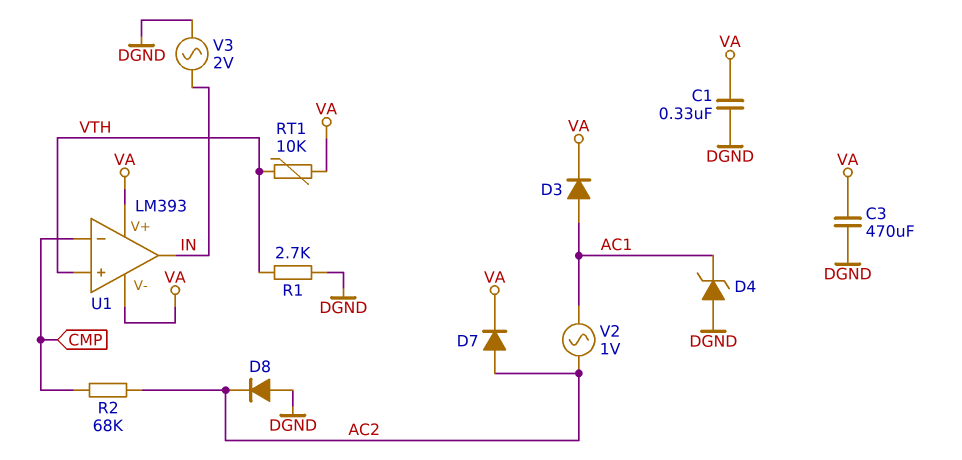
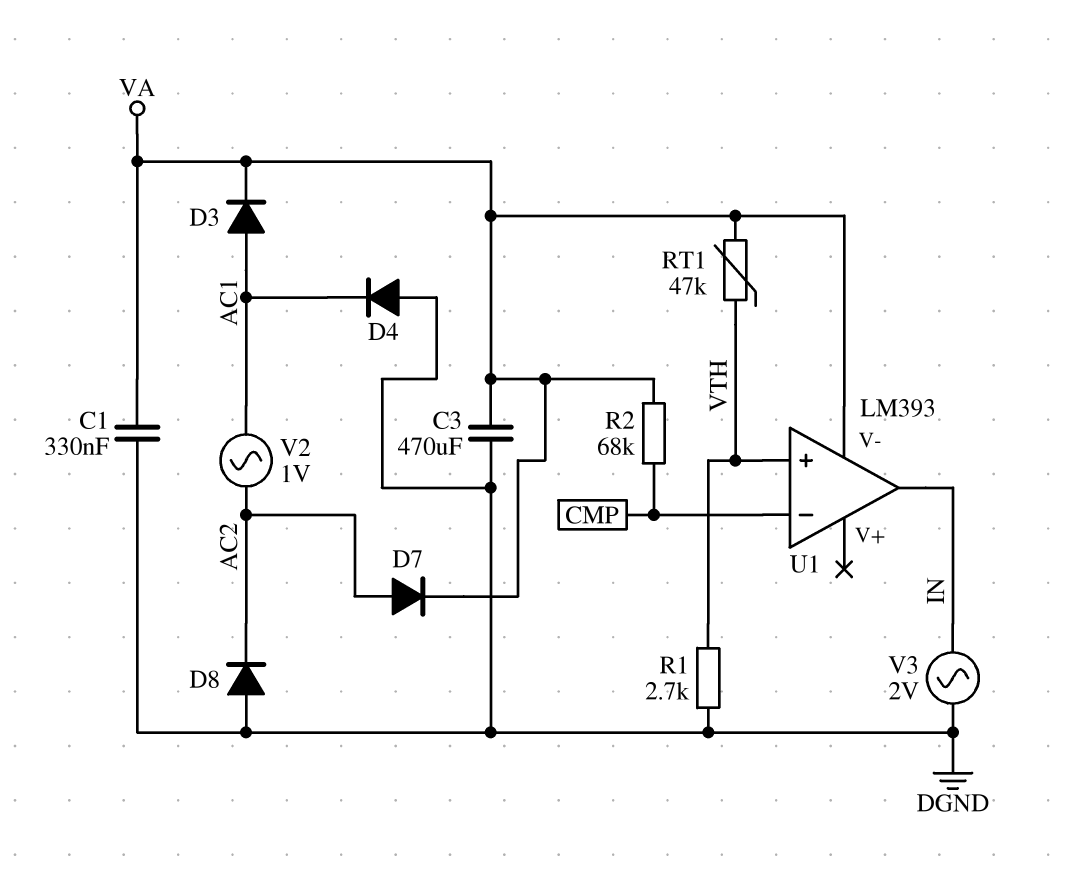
D4: zener (A DGND, K AC1) -> diode (A DGND, K AC1)
R2: 68k (AC2, CMP) -> 68k (CMP, VA)
RT1: 10k (VA, VTH) -> 47k (VA, VTH)
U1 pin V+: VA -> none

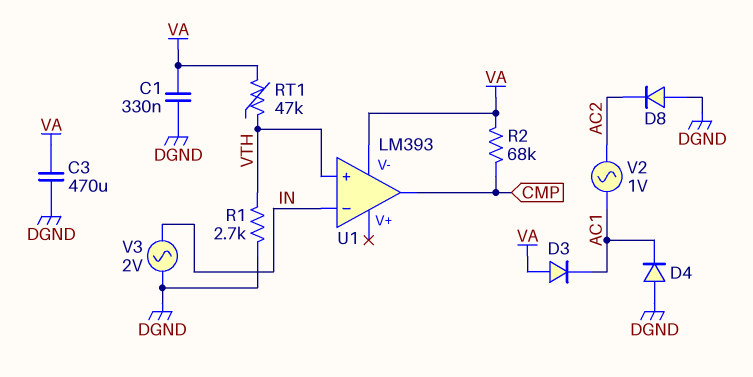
D3: diode (A AC1, K VA) -> diode (A VA, K AC1)
D7: diode (A AC2, K VA) -> none
U1 pin in-: CMP -> IN
U1 pin out: IN -> CMP

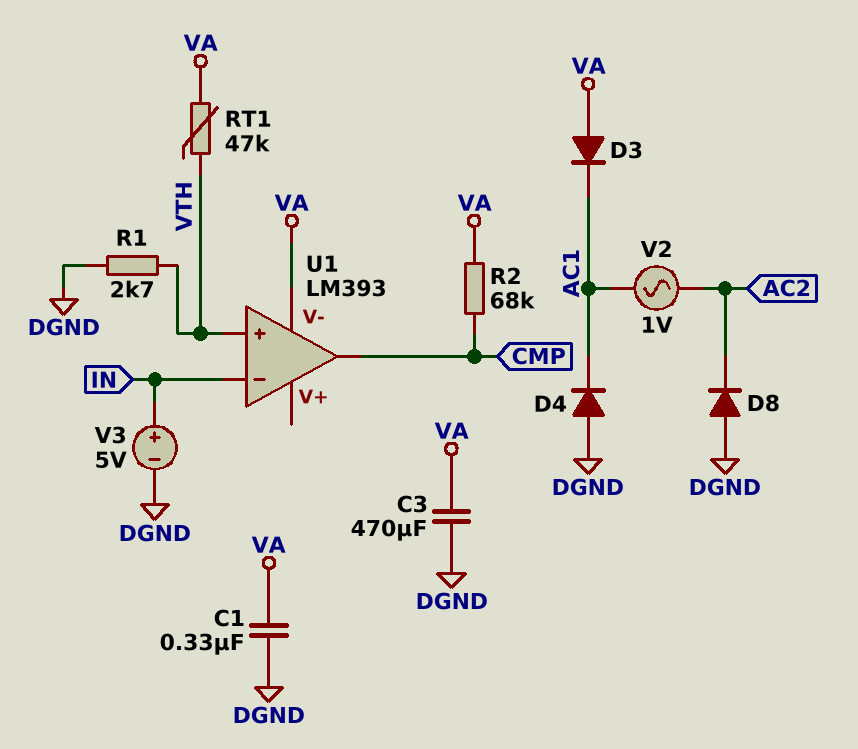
V3: AC 2V (DGND, IN) -> 5V (plus IN, minus DGND)

